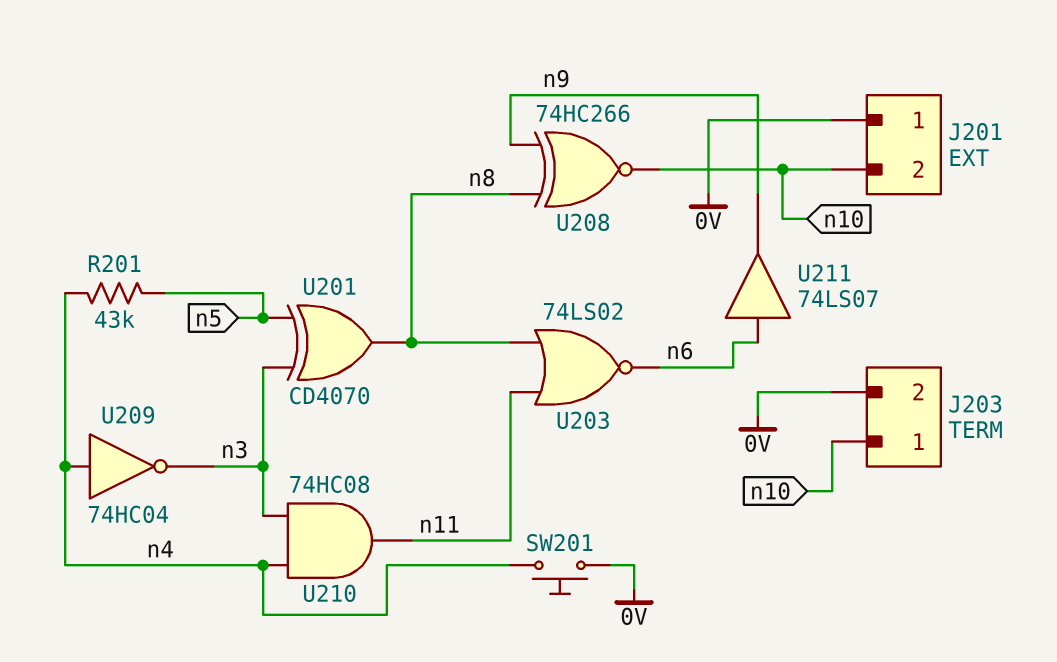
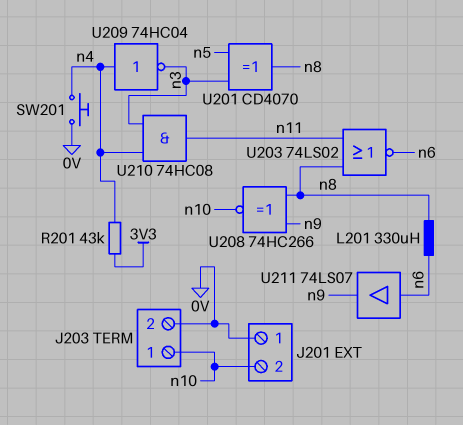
L201: none -> 330uH (n6, n8)
R201: 43k (n4, n5) -> 43k (3V3, n4)

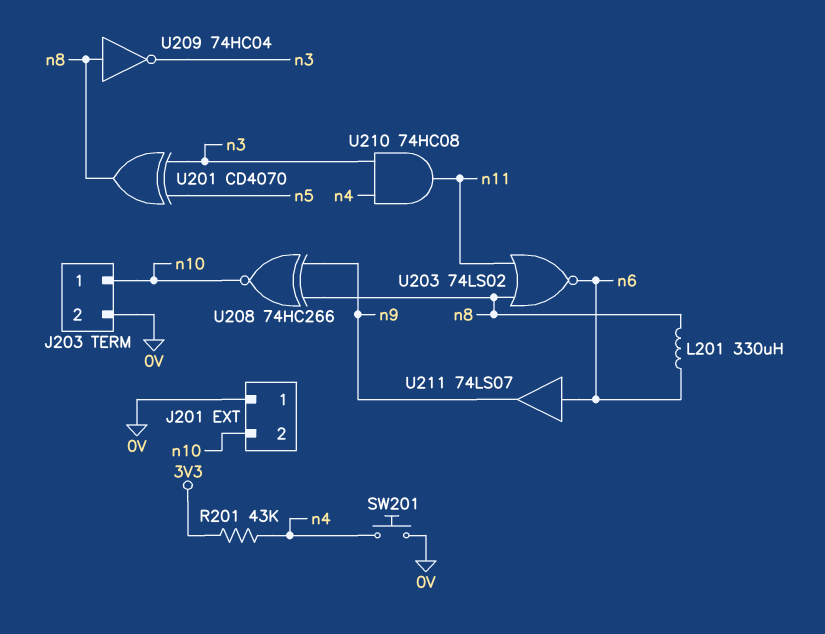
U209: NOT 74HC04 (in n4, out n3) -> NOT 74HC04 (in n8, out n3)

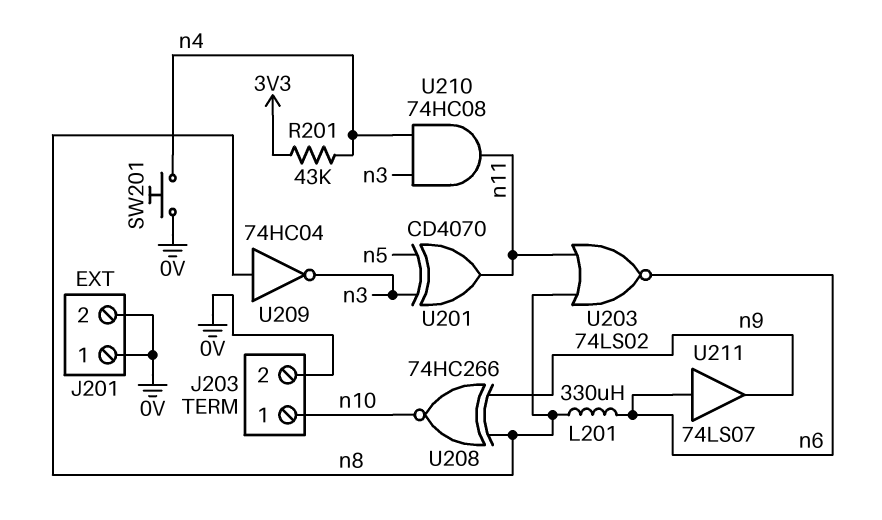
J201 pin 2: n10 -> 0V
U201: XOR CD4070 (in n3, in n5, out n8) -> XOR CD4070 (in n3, in n5, out n11)

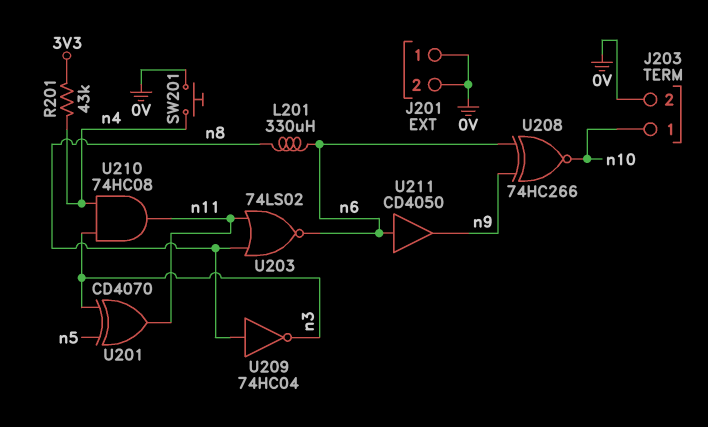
U208: XNOR 74HC266 (in n8, in n9, out n10) -> XNOR 74HC266 (in n6, in n9, out n10)
U211: buffer 74LS07 (in n6, out n9) -> buffer CD4050 (in n6, out n9)

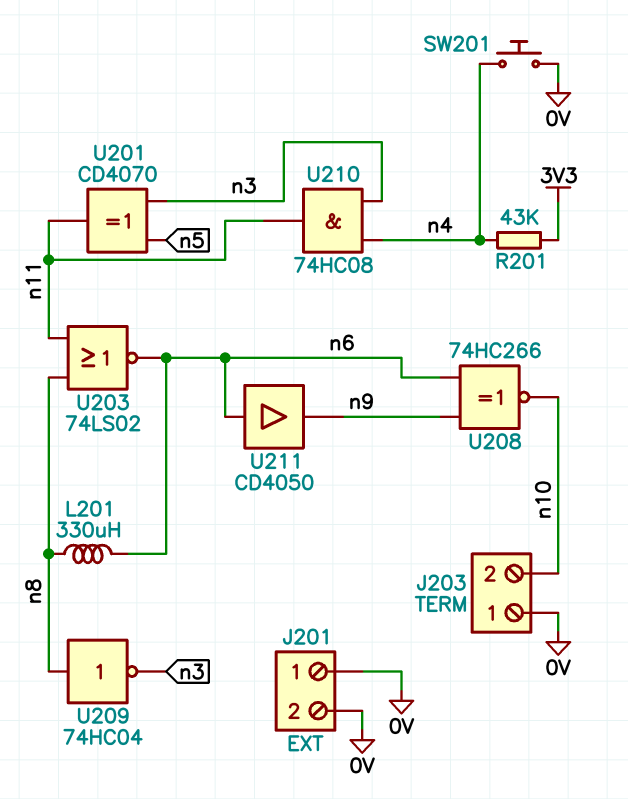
J203 pin 1: n10 -> 0V
J203 pin 2: 0V -> n10

